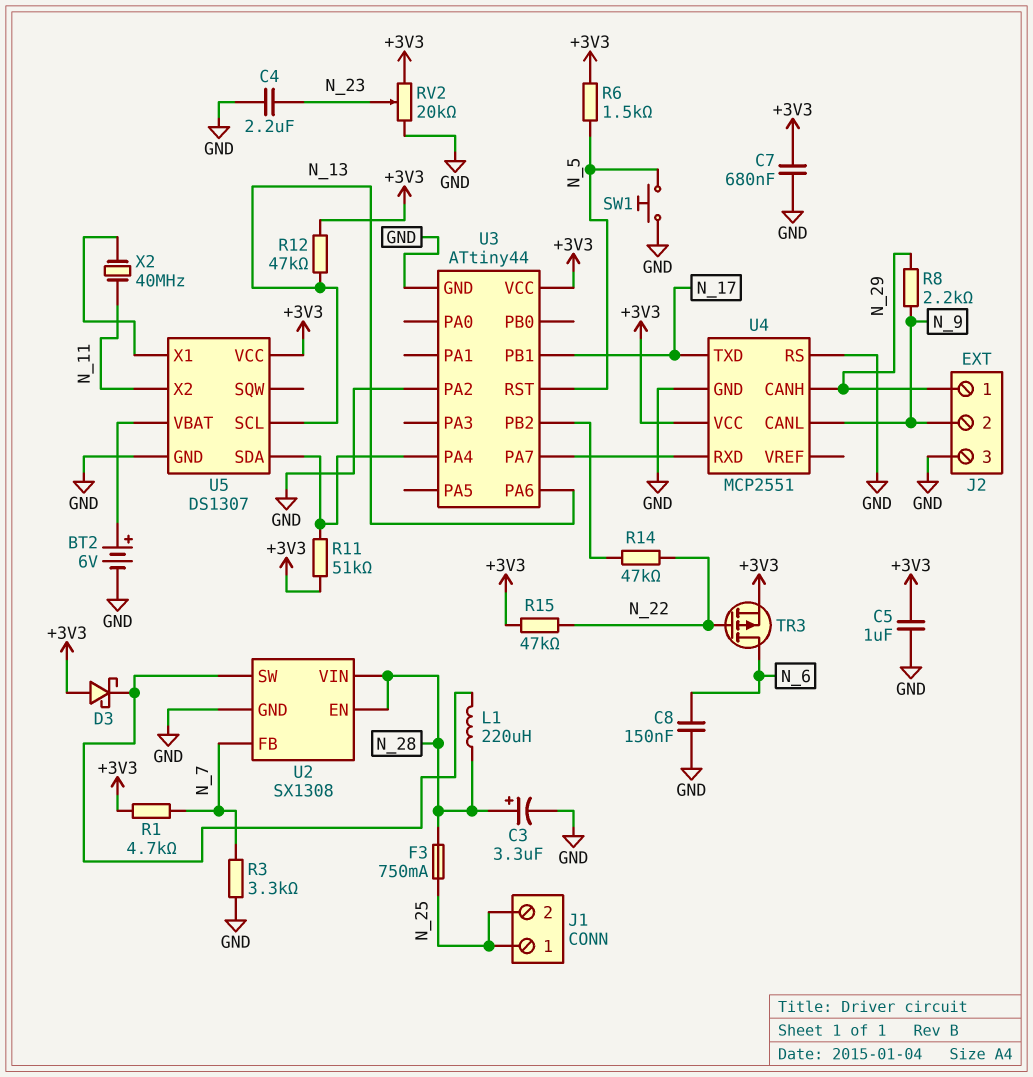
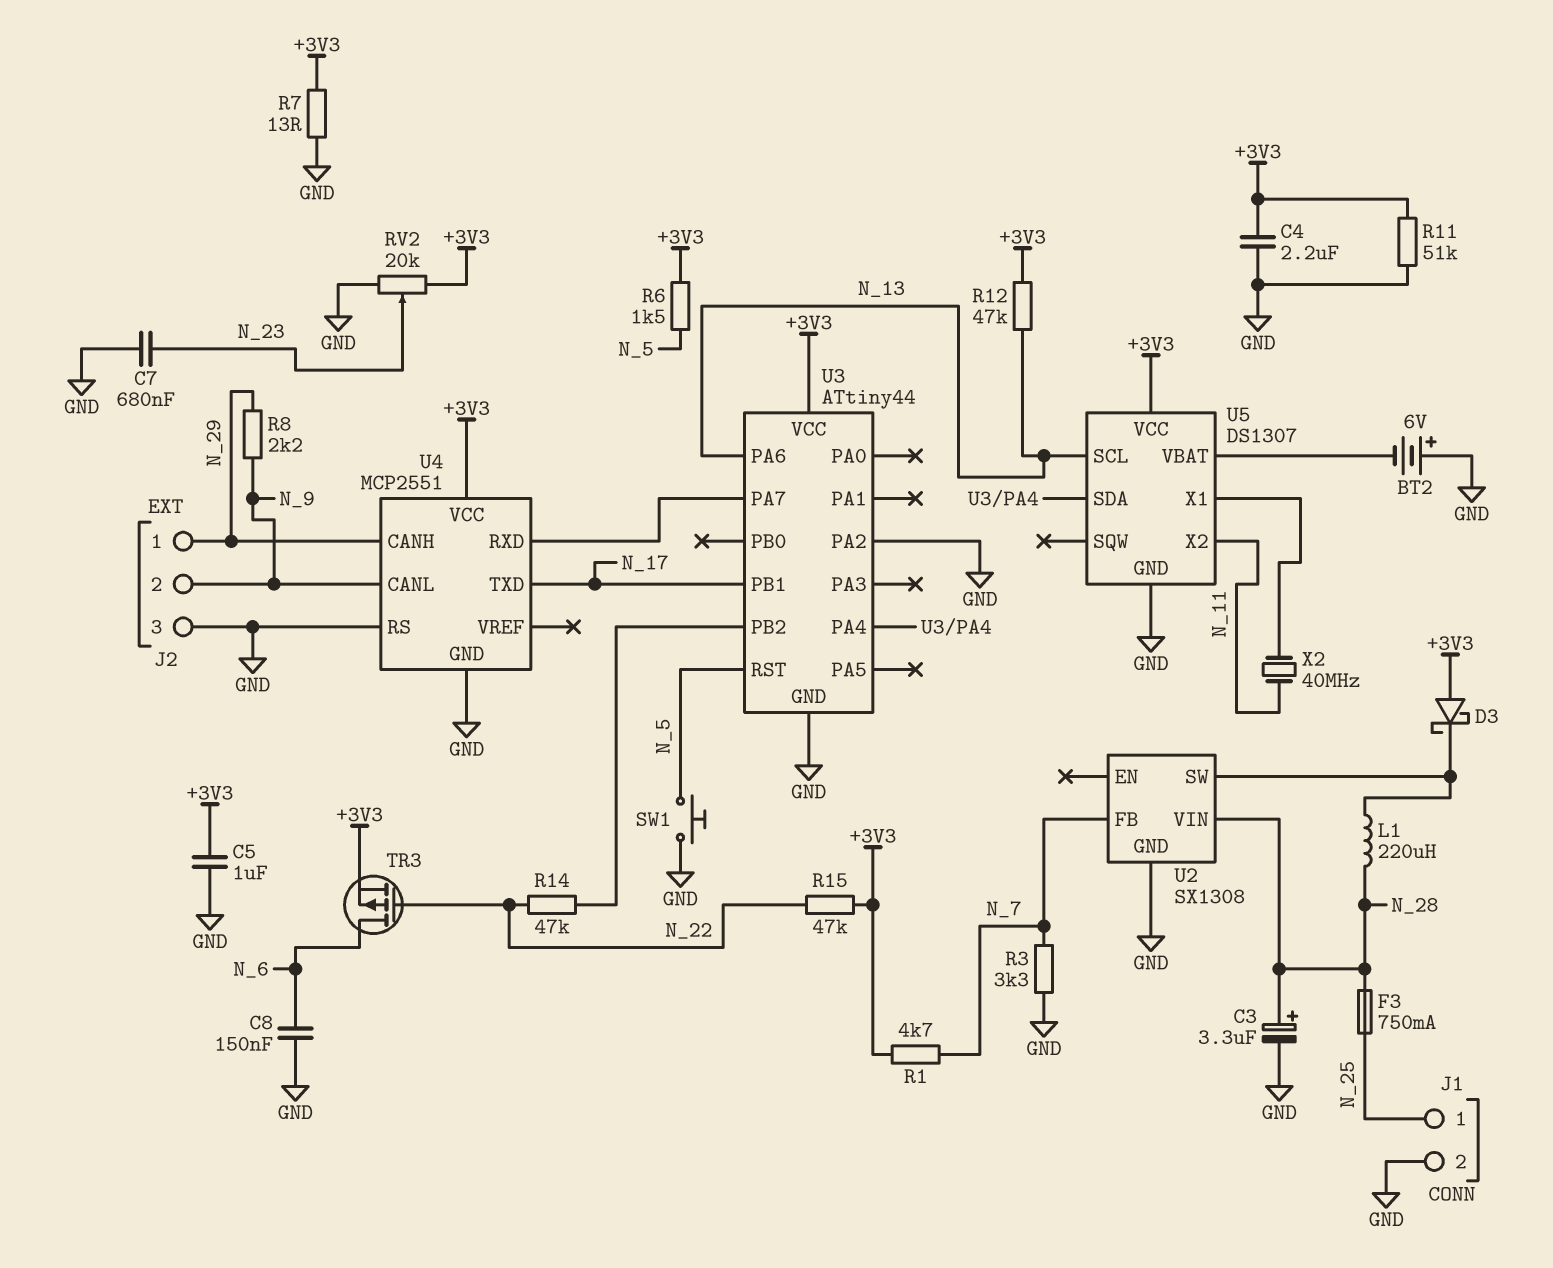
BT2: 6V (plus U5/VBAT, minus GND) -> 6V (plus GND, minus U5/VBAT)
C4: 2.2uF (GND, N_23) -> 2.2uF (+3V3, GND)
C7: 680nF (+3V3, GND) -> 680nF (GND, N_23)
J1 pin 2: N_25 -> GND
R7: none -> 13 (+3V3, GND)
R11: 51k (+3V3, U3/PA4) -> 51k (+3V3, GND)
U2 pin EN: N_28 -> none

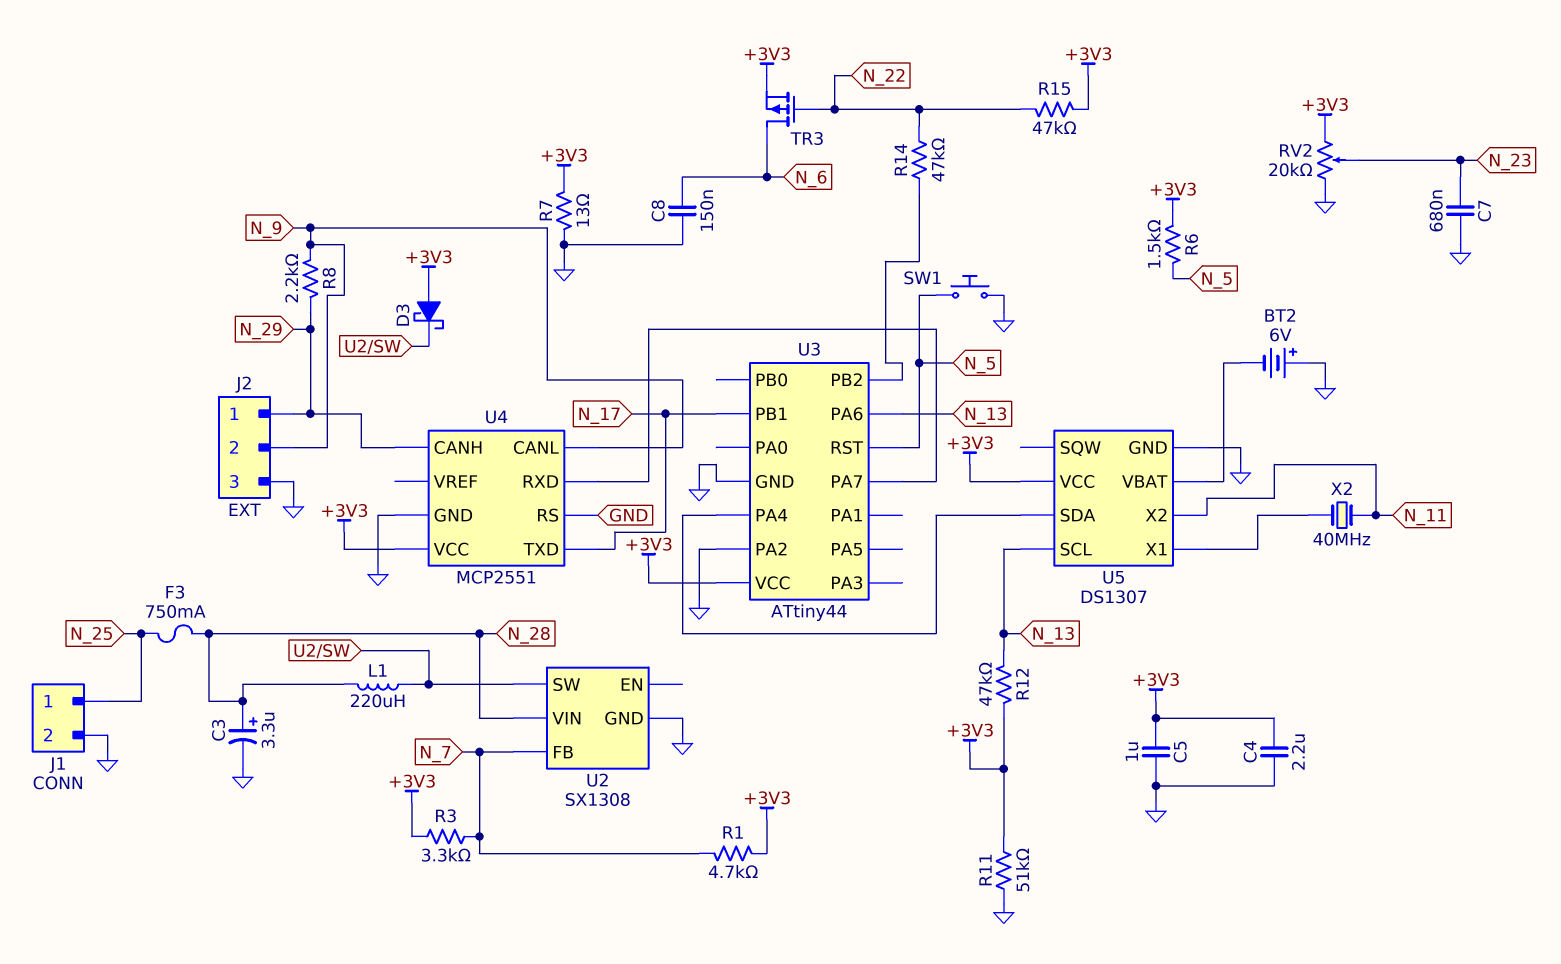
R3: 3.3k (GND, N_7) -> 3.3k (+3V3, N_7)

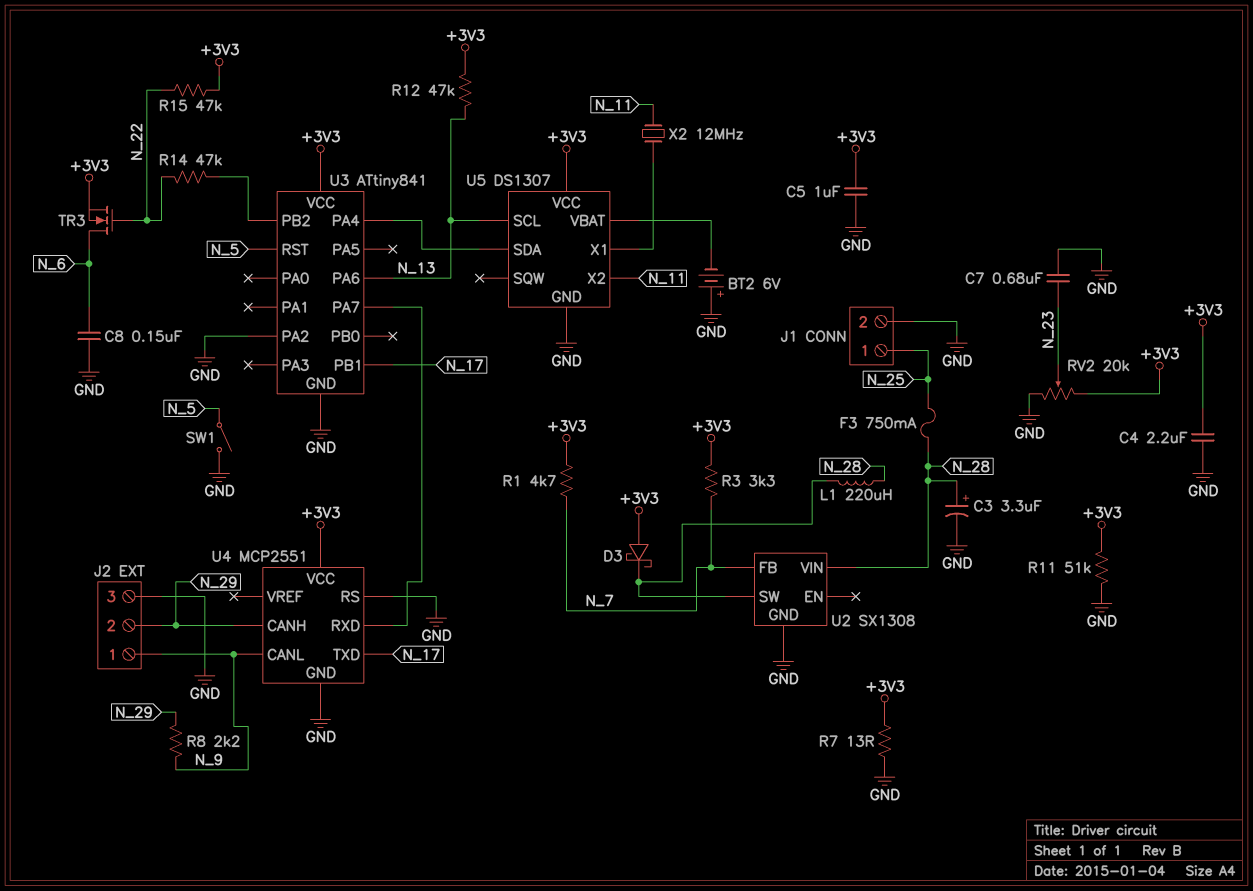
J2 pin 1: N_29 -> N_9
J2 pin 2: N_9 -> N_29
R6: 1.5k (+3V3, N_5) -> none
SW1: button (GND, N_5) -> switch (GND, N_5)
TR3: PMOS (G N_22, D N_6, S +3V3) -> NMOS (G N_22, D N_6, S +3V3)
U3: ATtiny44 -> ATtiny841
X2: 40MHz (N_11, U5/X1) -> 12MHz (N_11, U5/X1)

